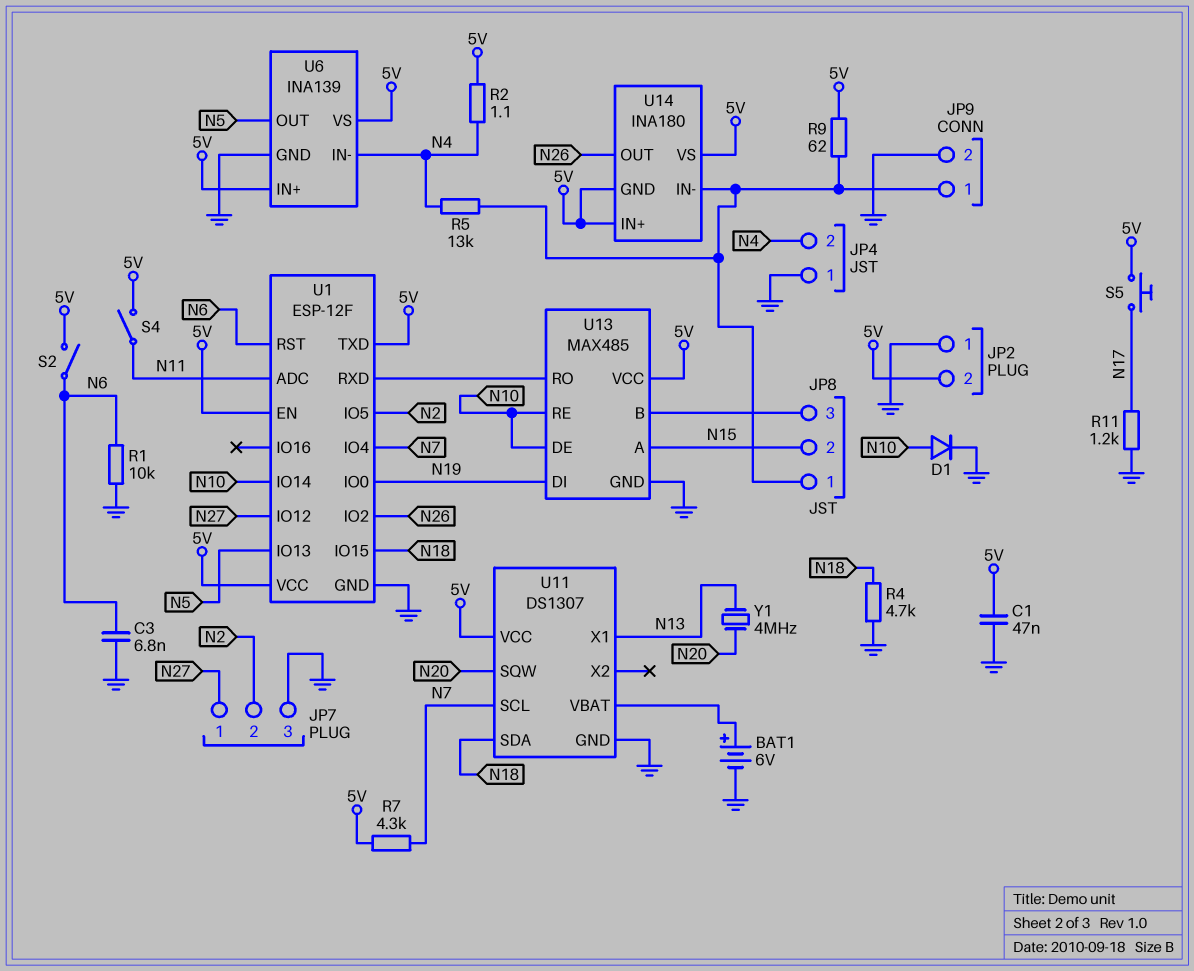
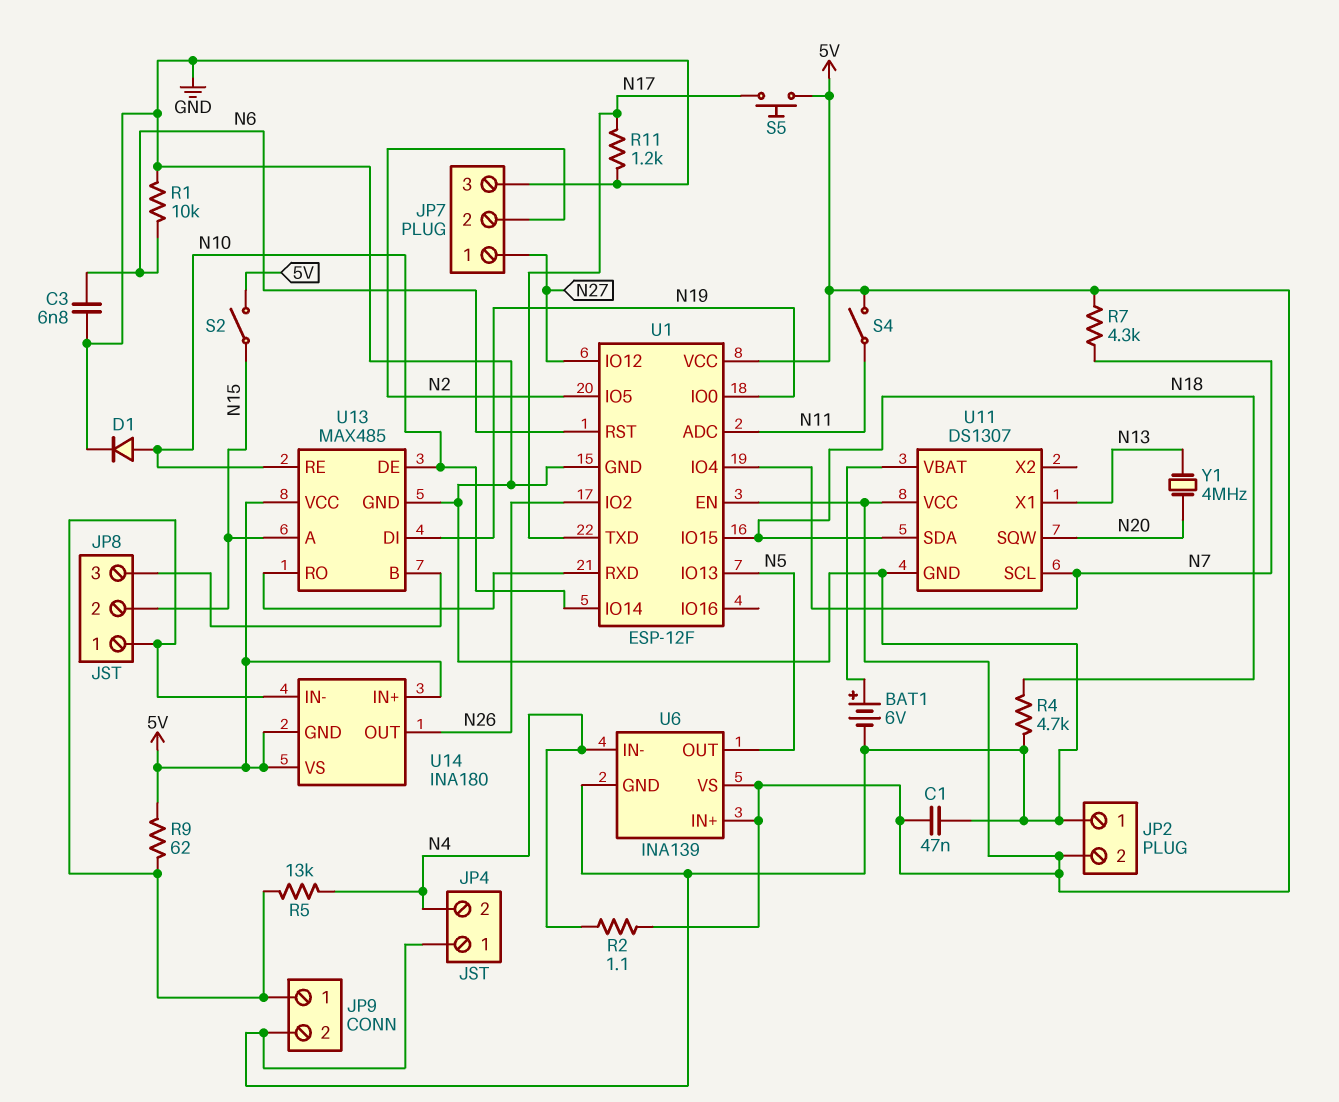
S2: switch (5V, N6) -> switch (5V, N15)
U1 pin TXD: 5V -> N17

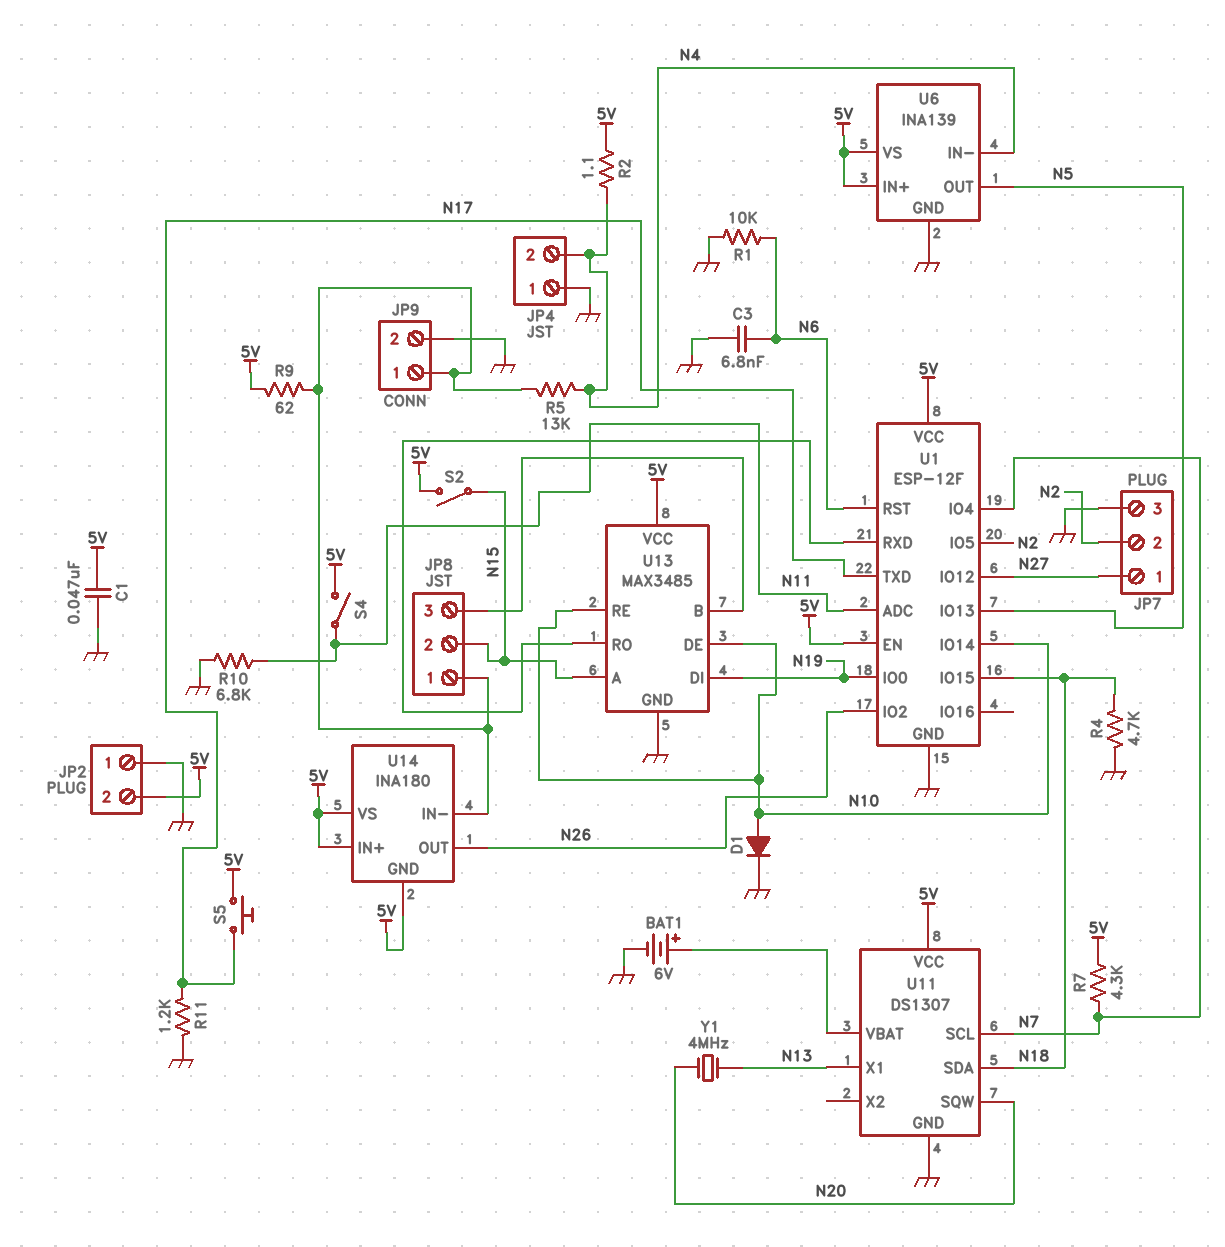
R10: none -> 6.8k (GND, N11)
U13: MAX485 -> MAX3485

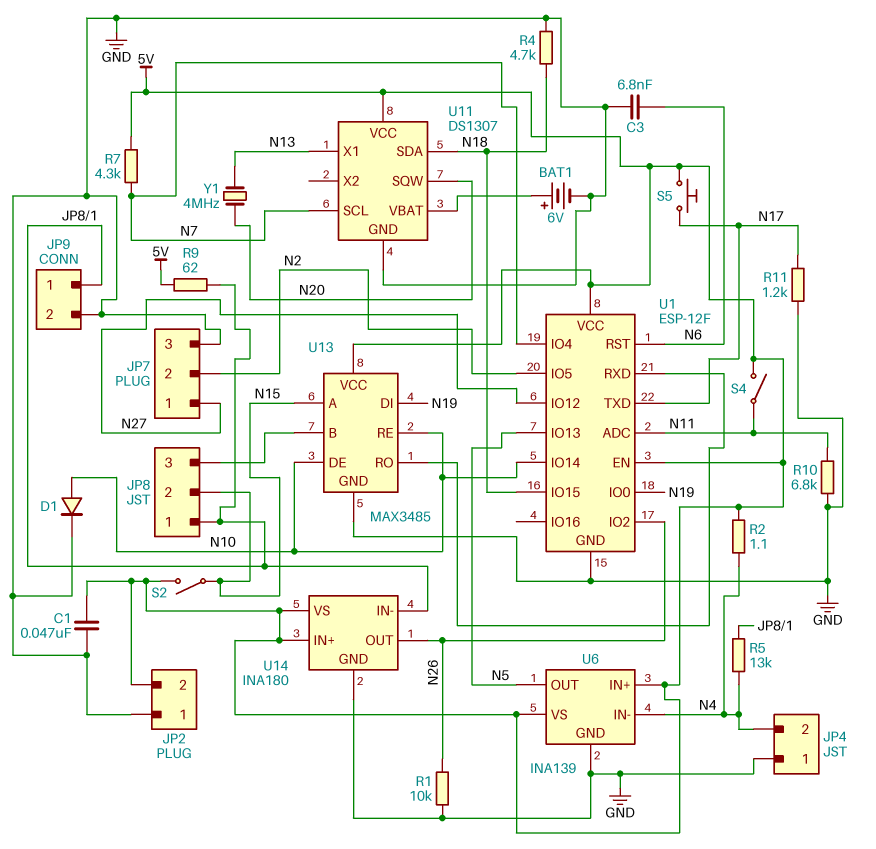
R1: 10k (GND, N6) -> 10k (GND, N26)
U14 pin GND: 5V -> GND

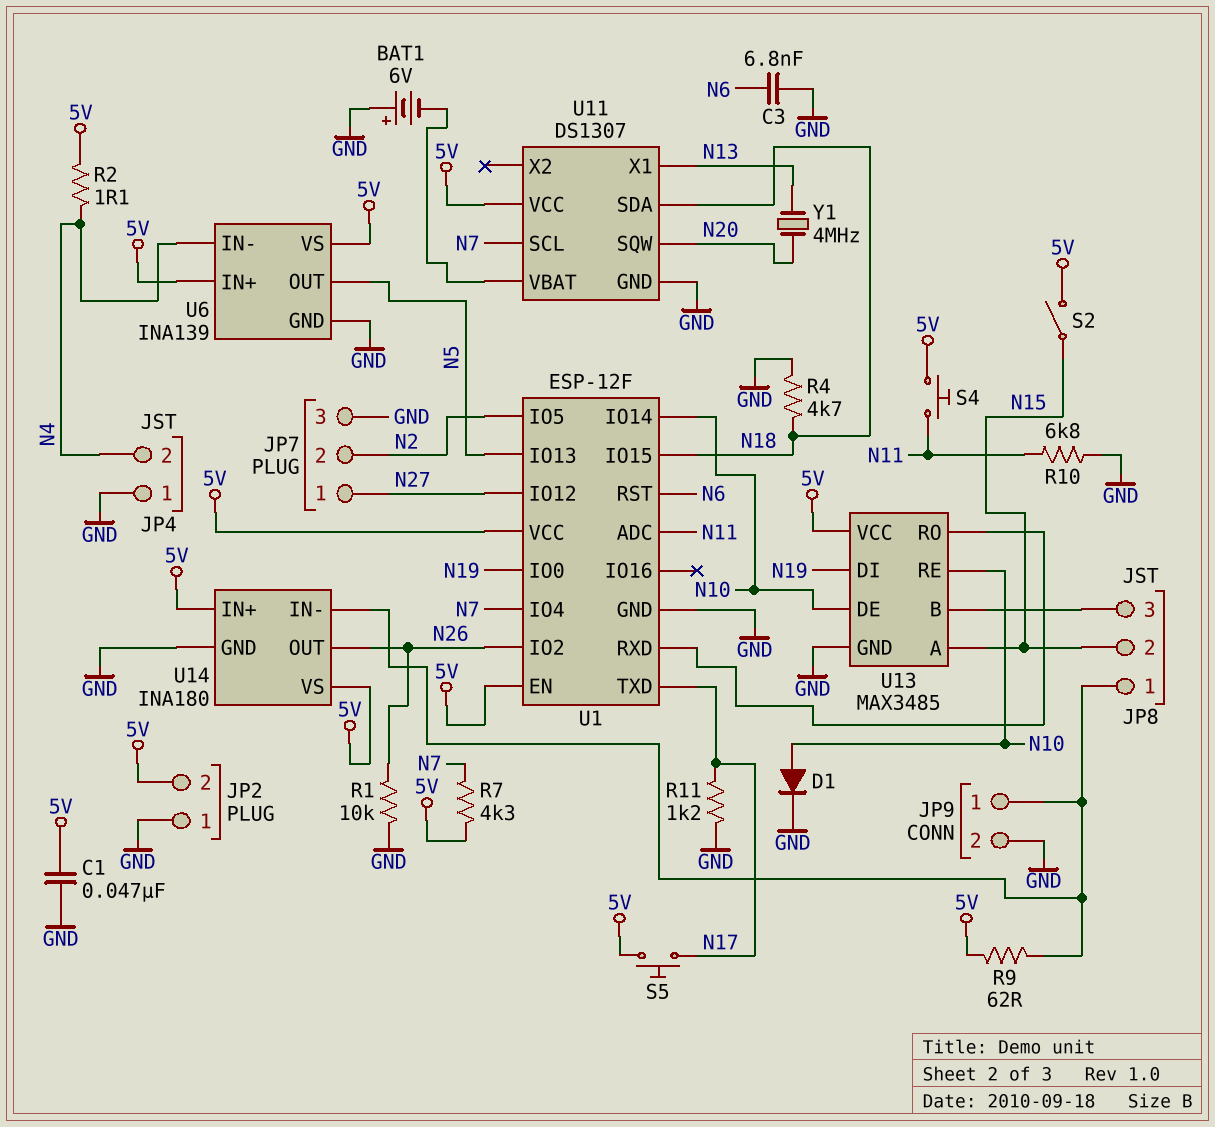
BAT1: 6V (plus U11/VBAT, minus GND) -> 6V (plus GND, minus U11/VBAT)
R5: 13k (JP8/1, N4) -> none
S4: switch (5V, N11) -> button (5V, N11)

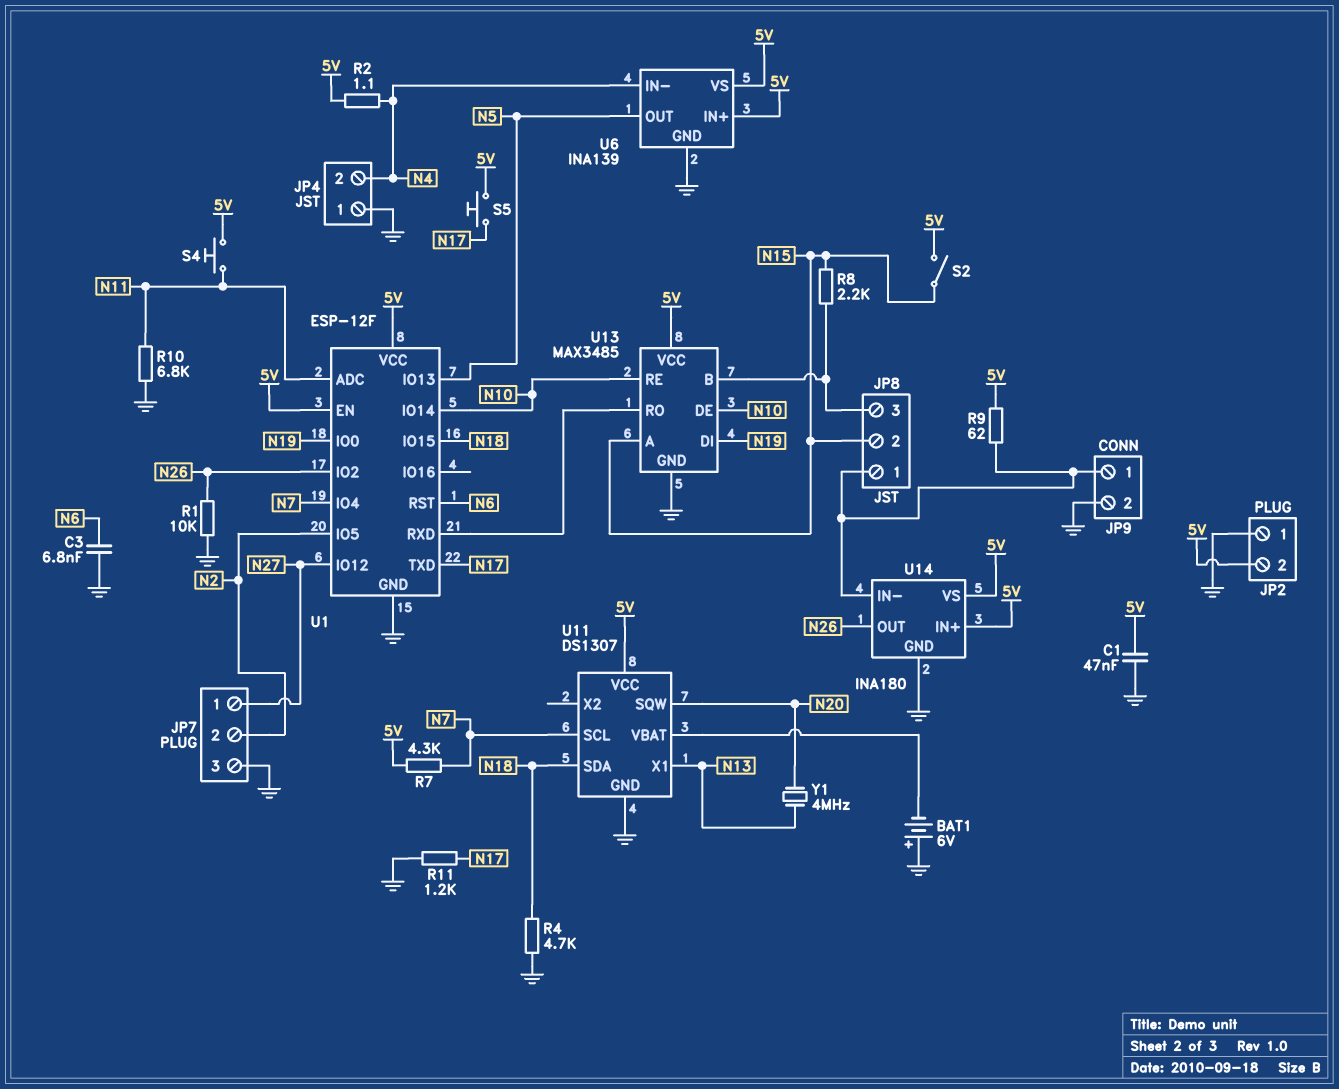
D1: diode (A N10, K GND) -> none
R8: none -> 2.2k (JP8/3, N15)

